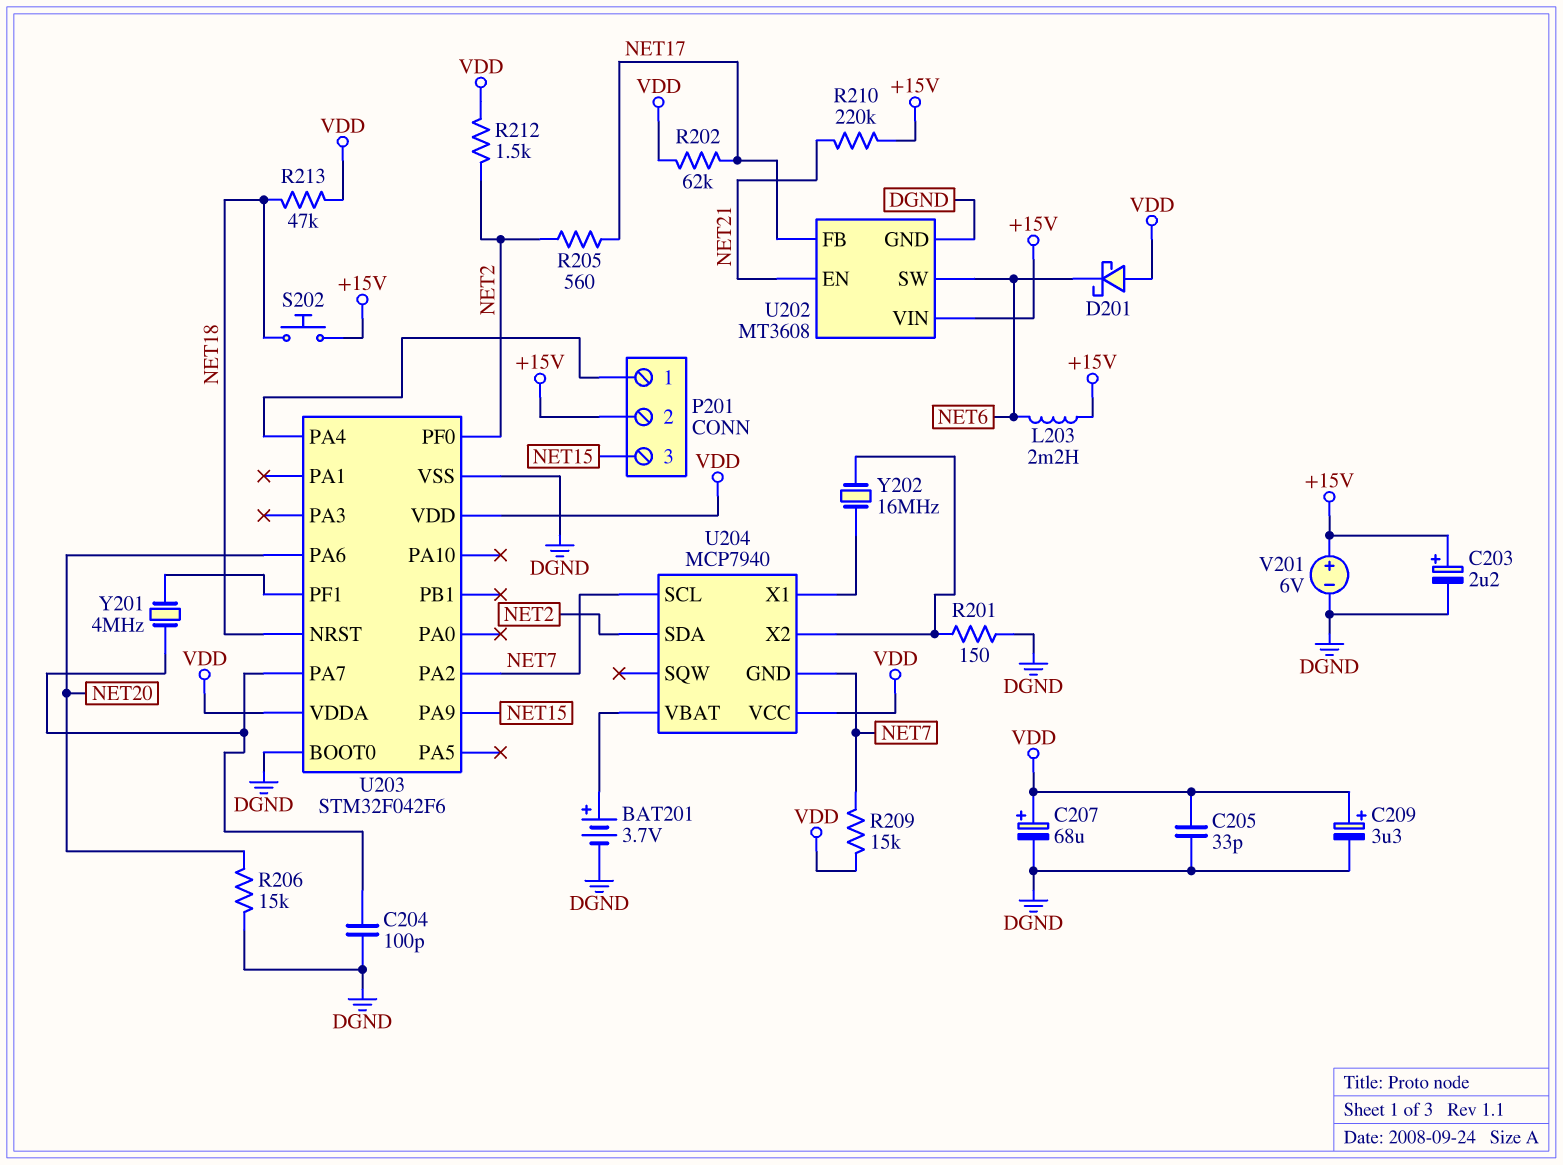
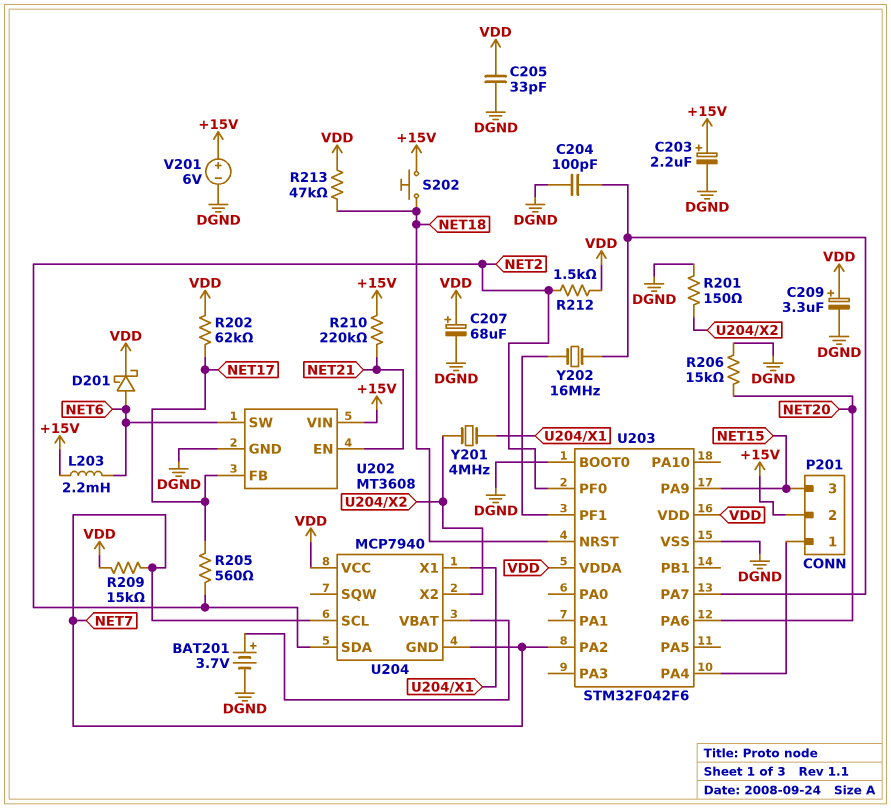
D201: schottky (A VDD, K NET6) -> schottky (A NET6, K VDD)
Y201: 4MHz (U203/PA7, U203/PF1) -> 4MHz (U204/X1, U204/X2)
Y202: 16MHz (U204/X1, U204/X2) -> 16MHz (U203/PA7, U203/PF1)

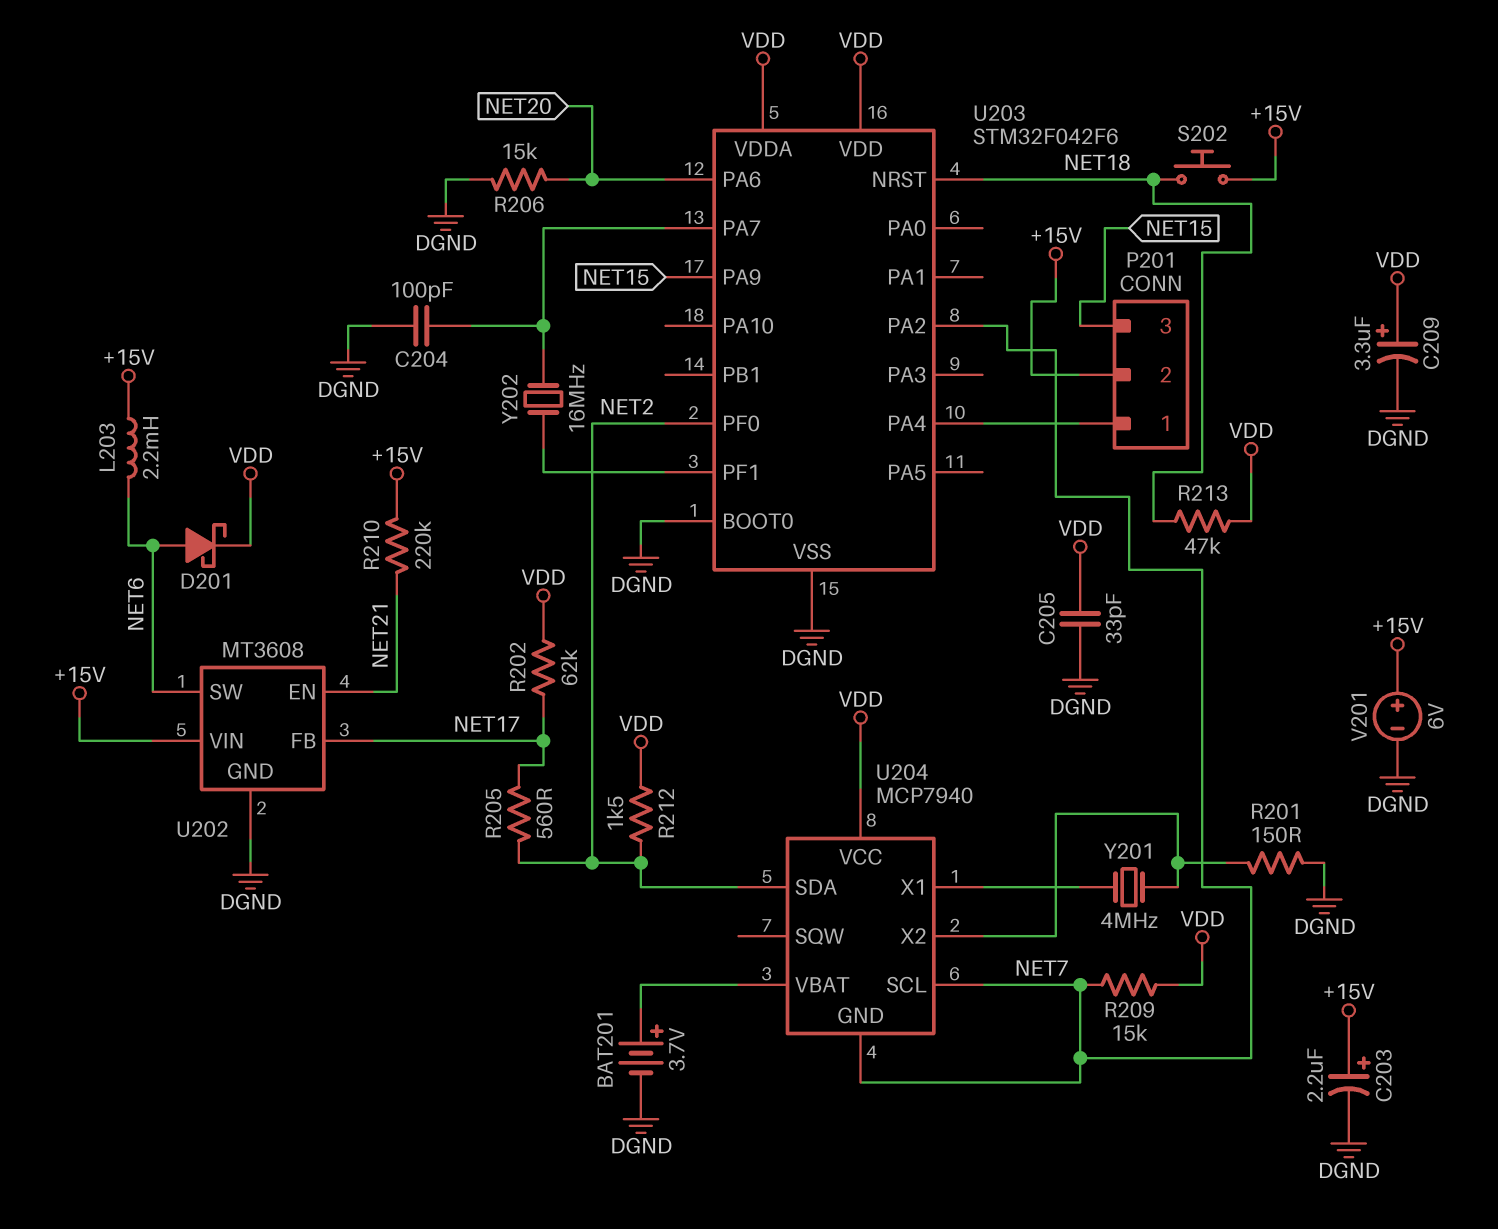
C207: 68uF (plus VDD, minus DGND) -> none

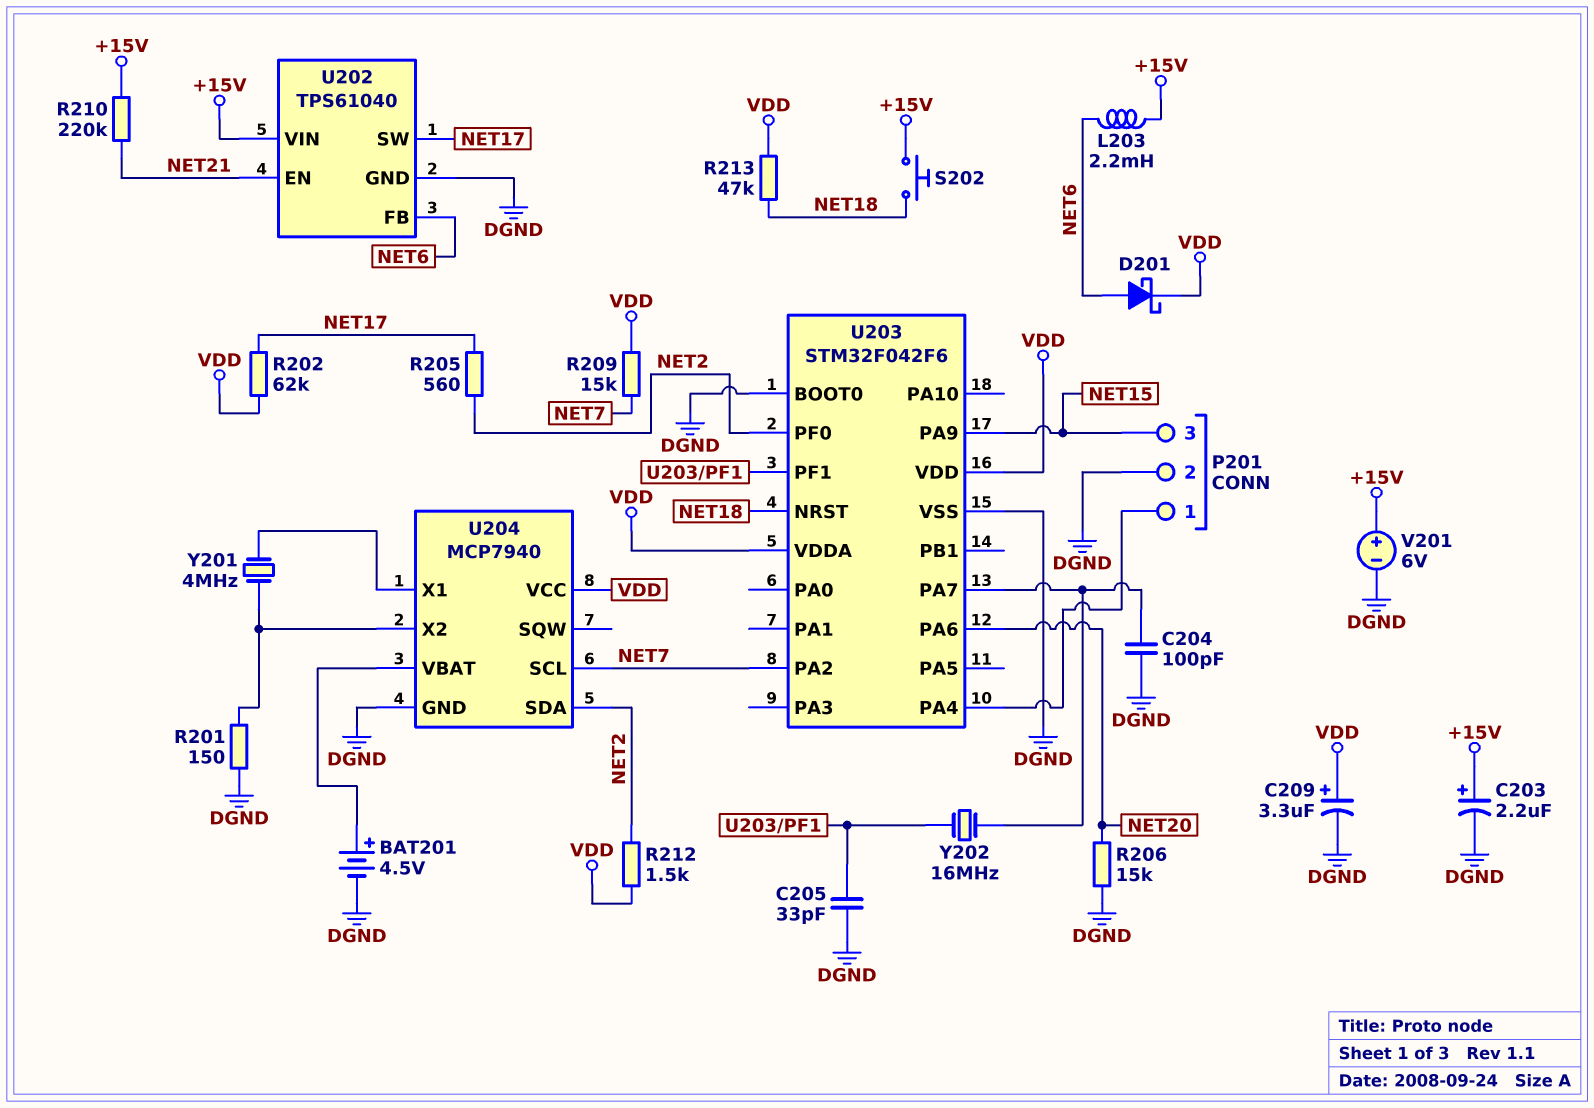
BAT201: 3.7V (plus U204/VBAT, minus DGND) -> 4.5V (plus U204/VBAT, minus DGND)
C205: 33pF (DGND, VDD) -> 33pF (DGND, U203/PF1)
P201 pin 2: +15V -> DGND
U202: MT3608 -> TPS61040
U202 pin FB: NET17 -> NET6
U202 pin SW: NET6 -> NET17
U204 pin GND: NET7 -> DGND

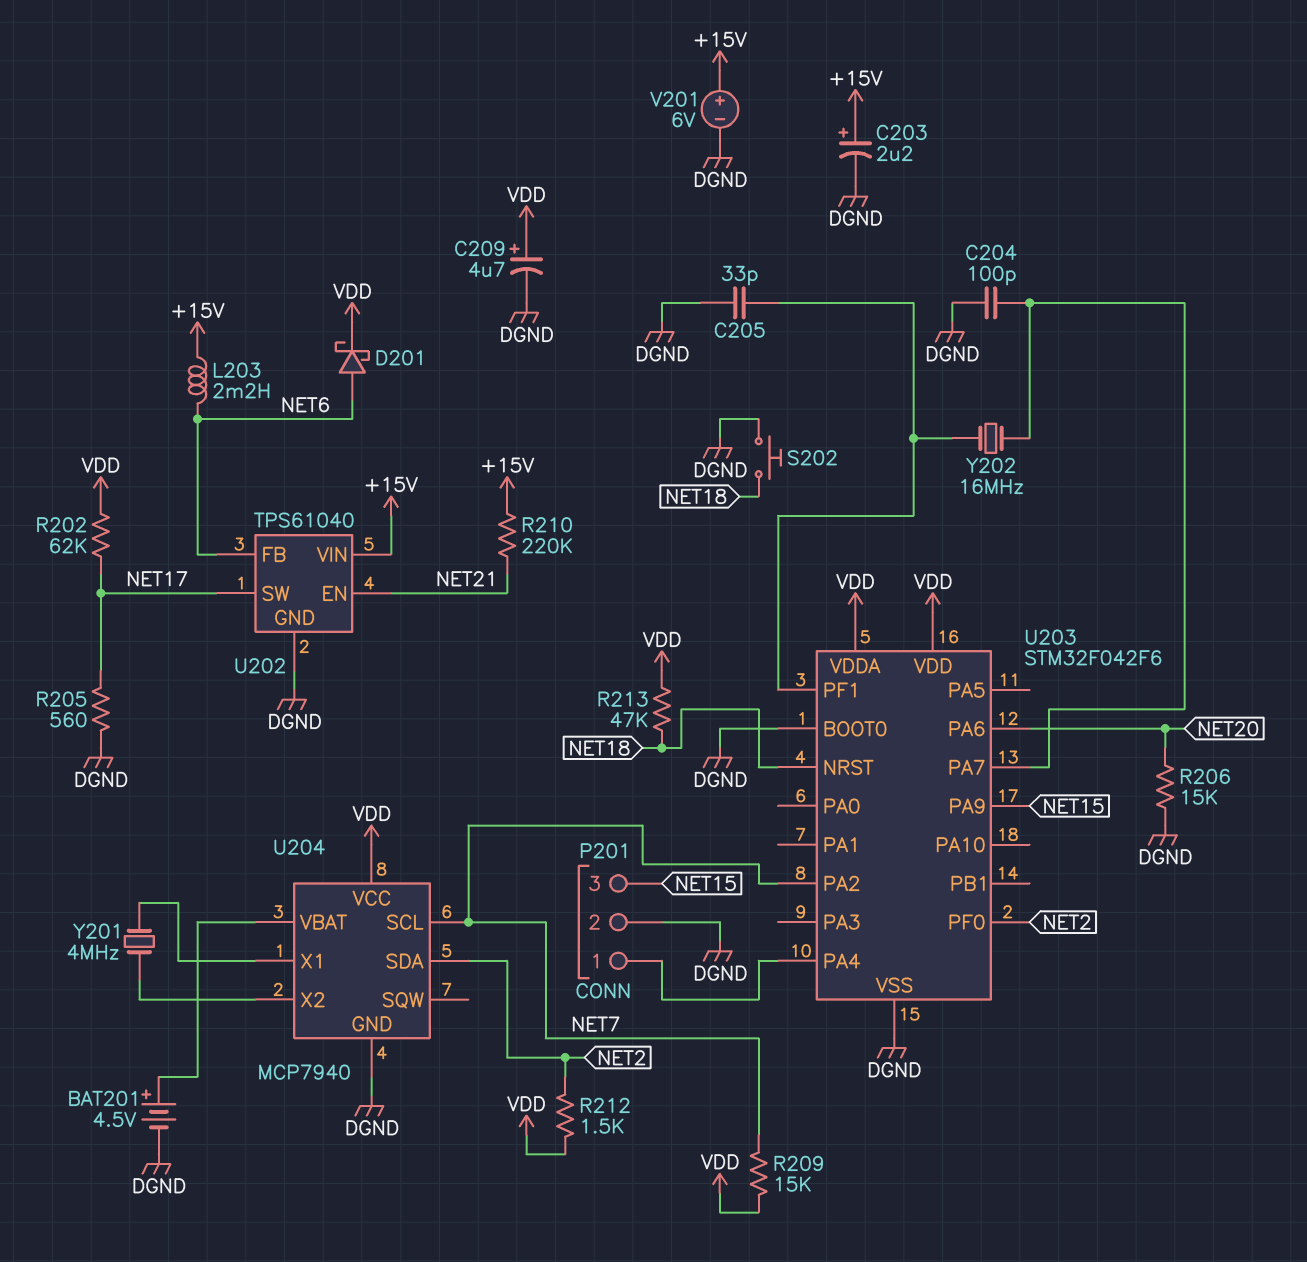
C209: 3.3uF (plus VDD, minus DGND) -> 4.7uF (plus VDD, minus DGND)
R201: 150 (DGND, U204/X2) -> none
R205: 560 (NET2, NET17) -> 560 (DGND, NET17)
S202: button (+15V, NET18) -> button (DGND, NET18)

